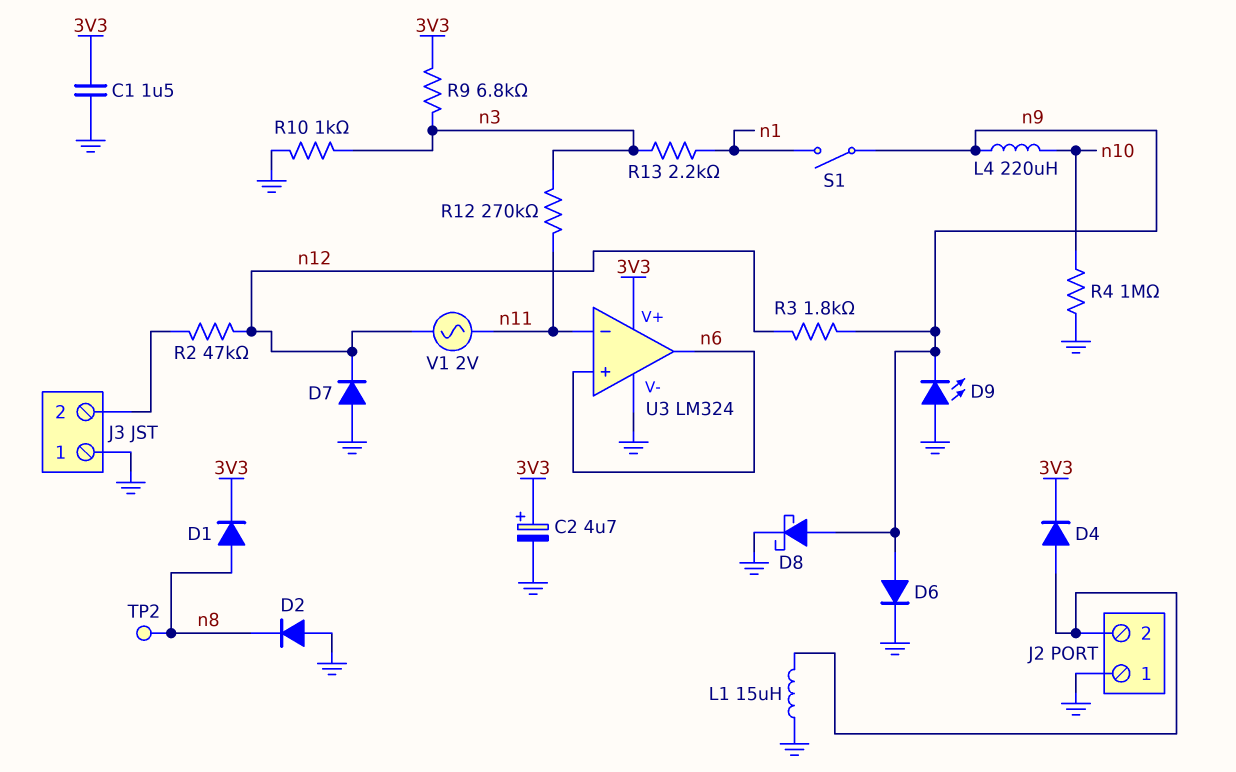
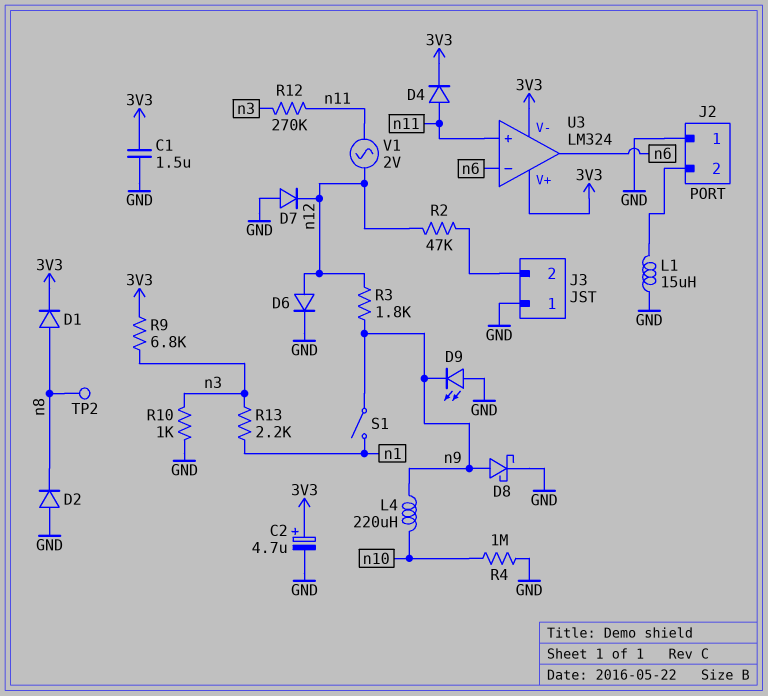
D4: diode (A J2/2, K 3V3) -> diode (A n11, K 3V3)
D6: diode (A n9, K GND) -> diode (A n12, K GND)
U3 pin V-: GND -> 3V3
U3 pin in+: n6 -> n11
U3 pin in-: n11 -> n6

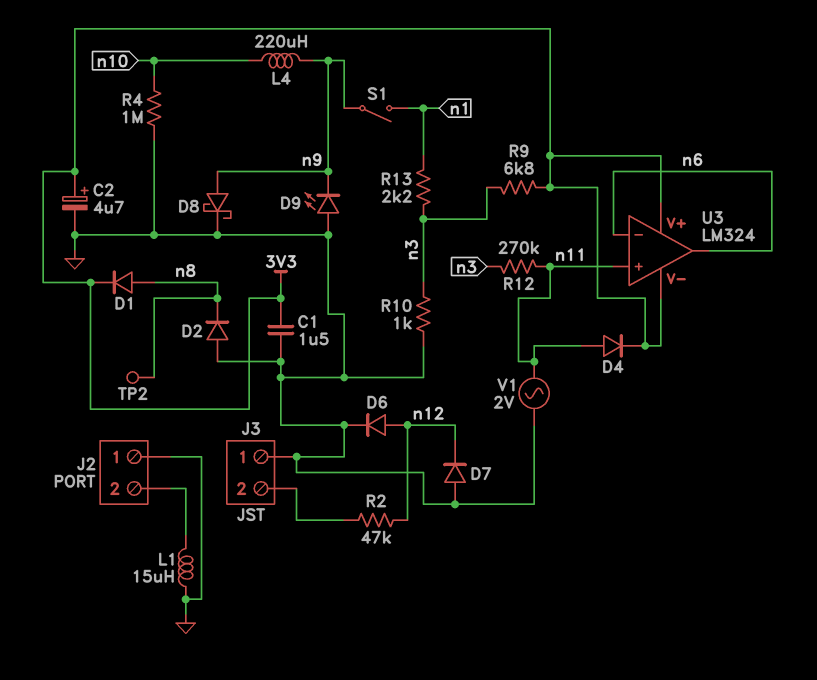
R3: 1.8k (n9, n12) -> none
V1: AC 2V (n11, n12) -> AC 2V (GND, n11)

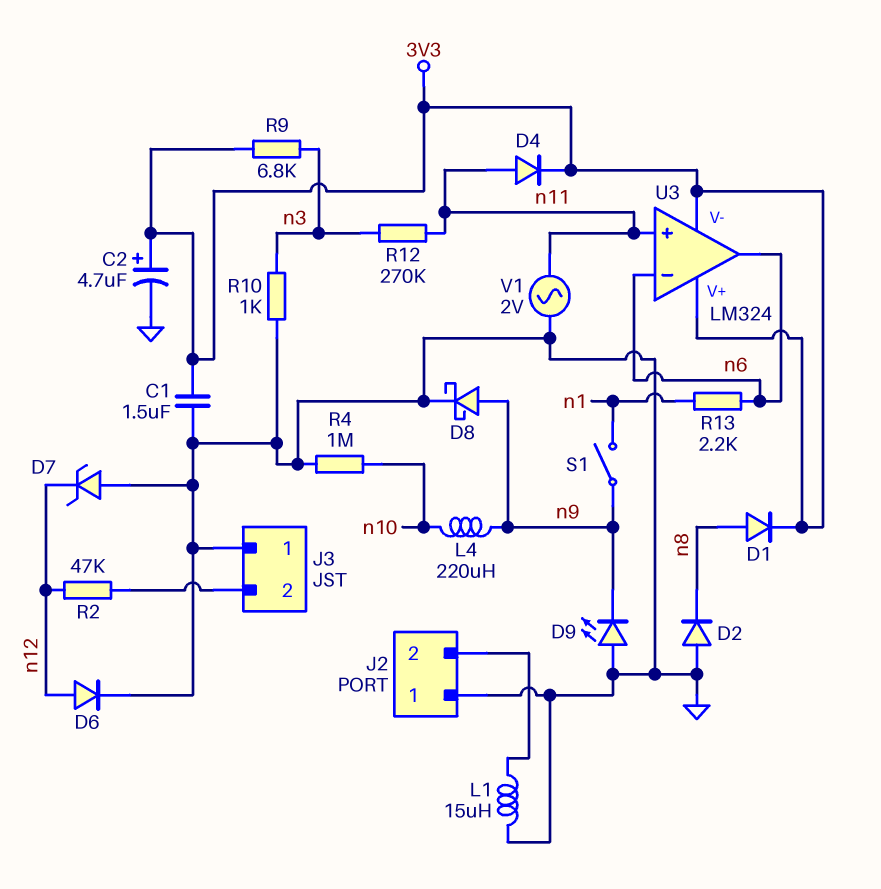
D7: diode (A GND, K n12) -> zener (A GND, K n12)
R13: 2.2k (n1, n3) -> 2.2k (n1, n6)
TP2: test point (n8) -> none

